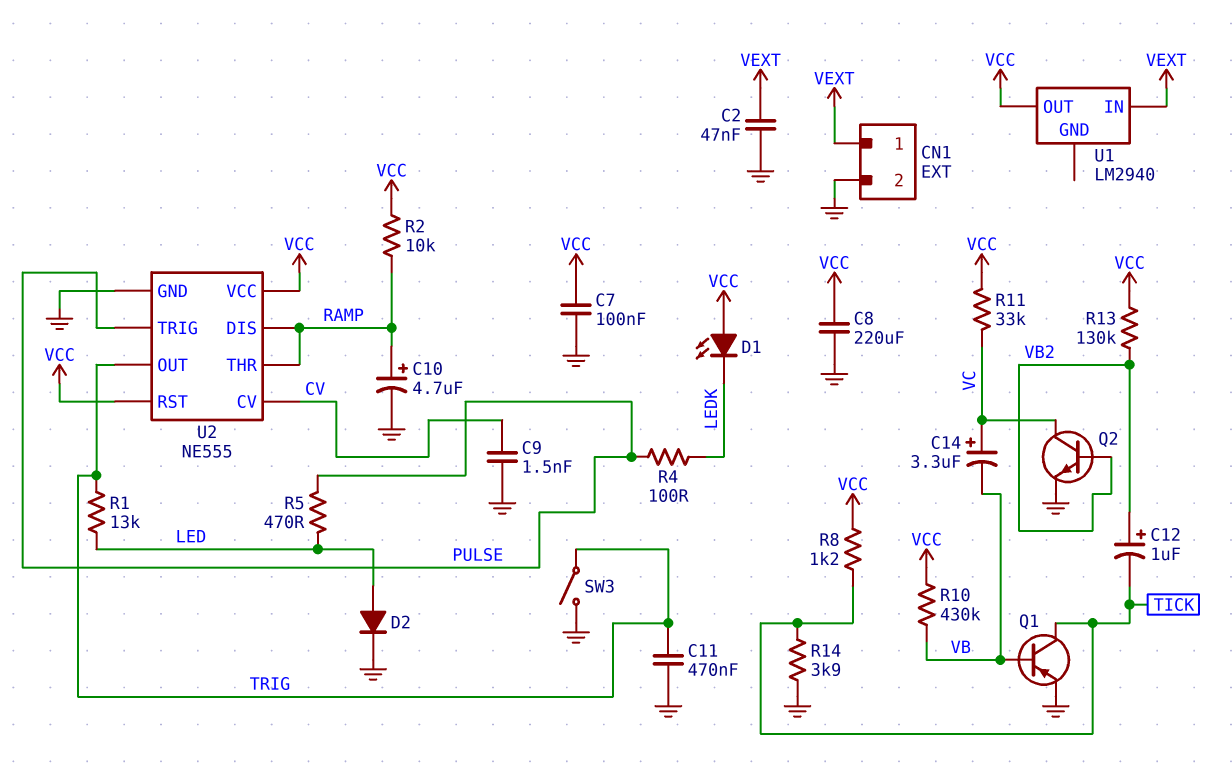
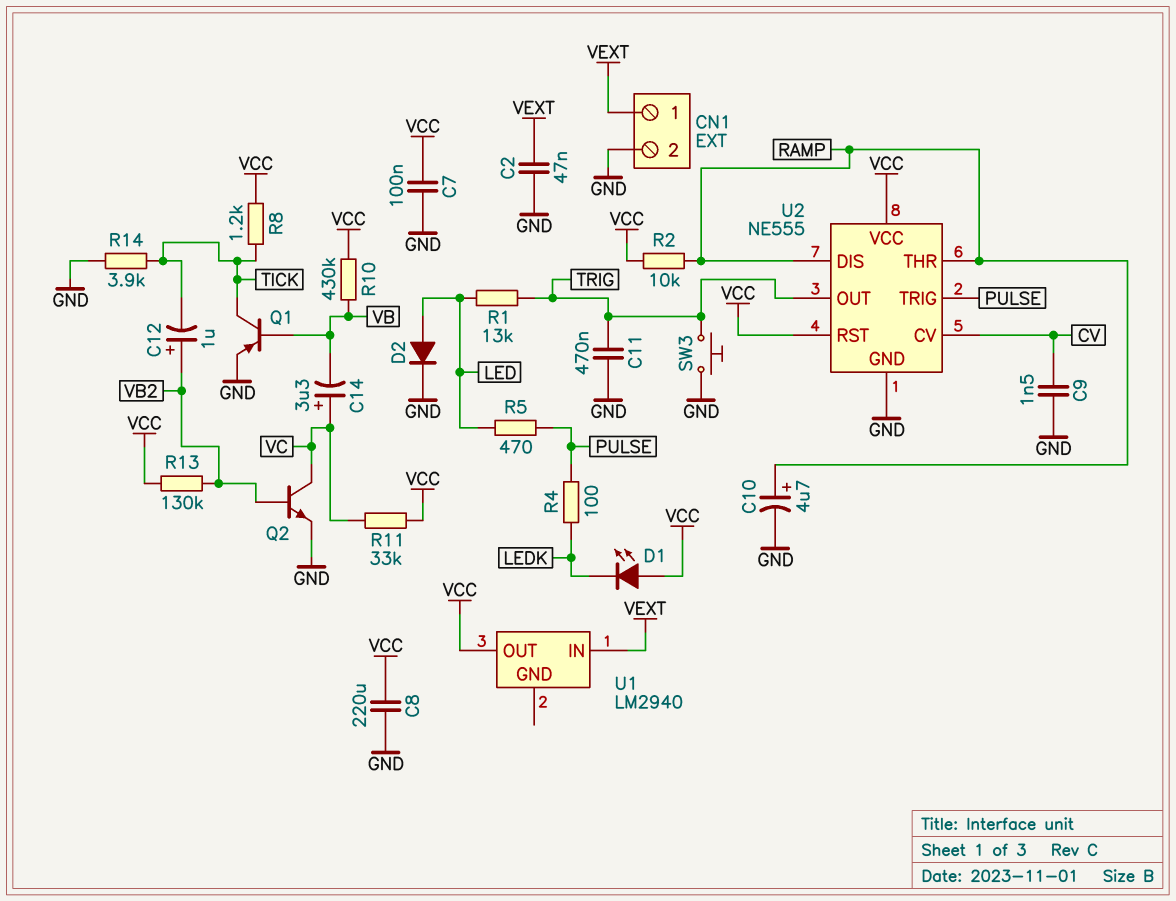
SW3: switch (GND, TRIG) -> button (GND, TRIG)

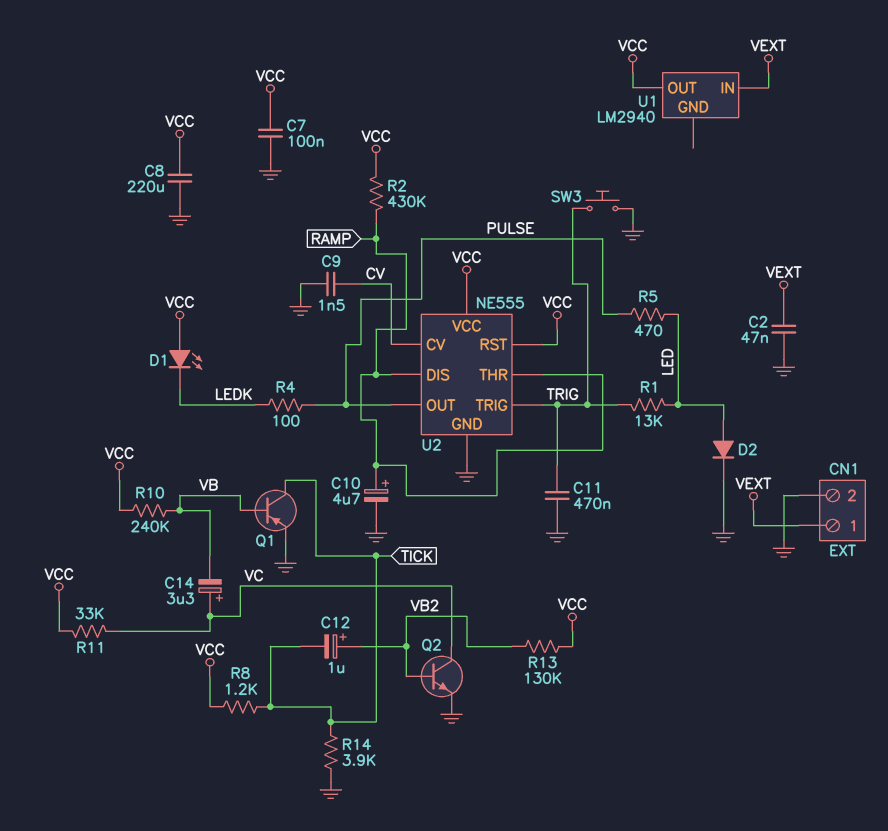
R2: 10k (RAMP, VCC) -> 430k (RAMP, VCC)
R10: 430k (VB, VCC) -> 240k (VB, VCC)
U2 pin OUT: TRIG -> PULSE
U2 pin TRIG: PULSE -> TRIG

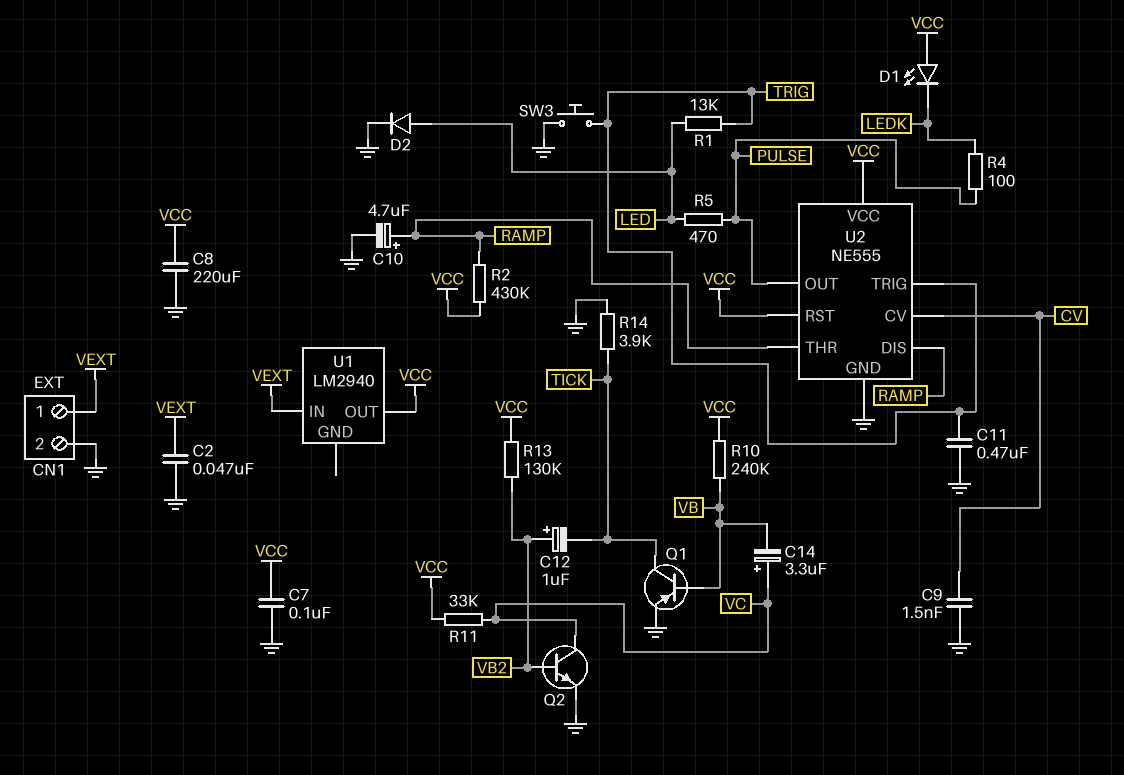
R8: 1.2k (TICK, VCC) -> none

